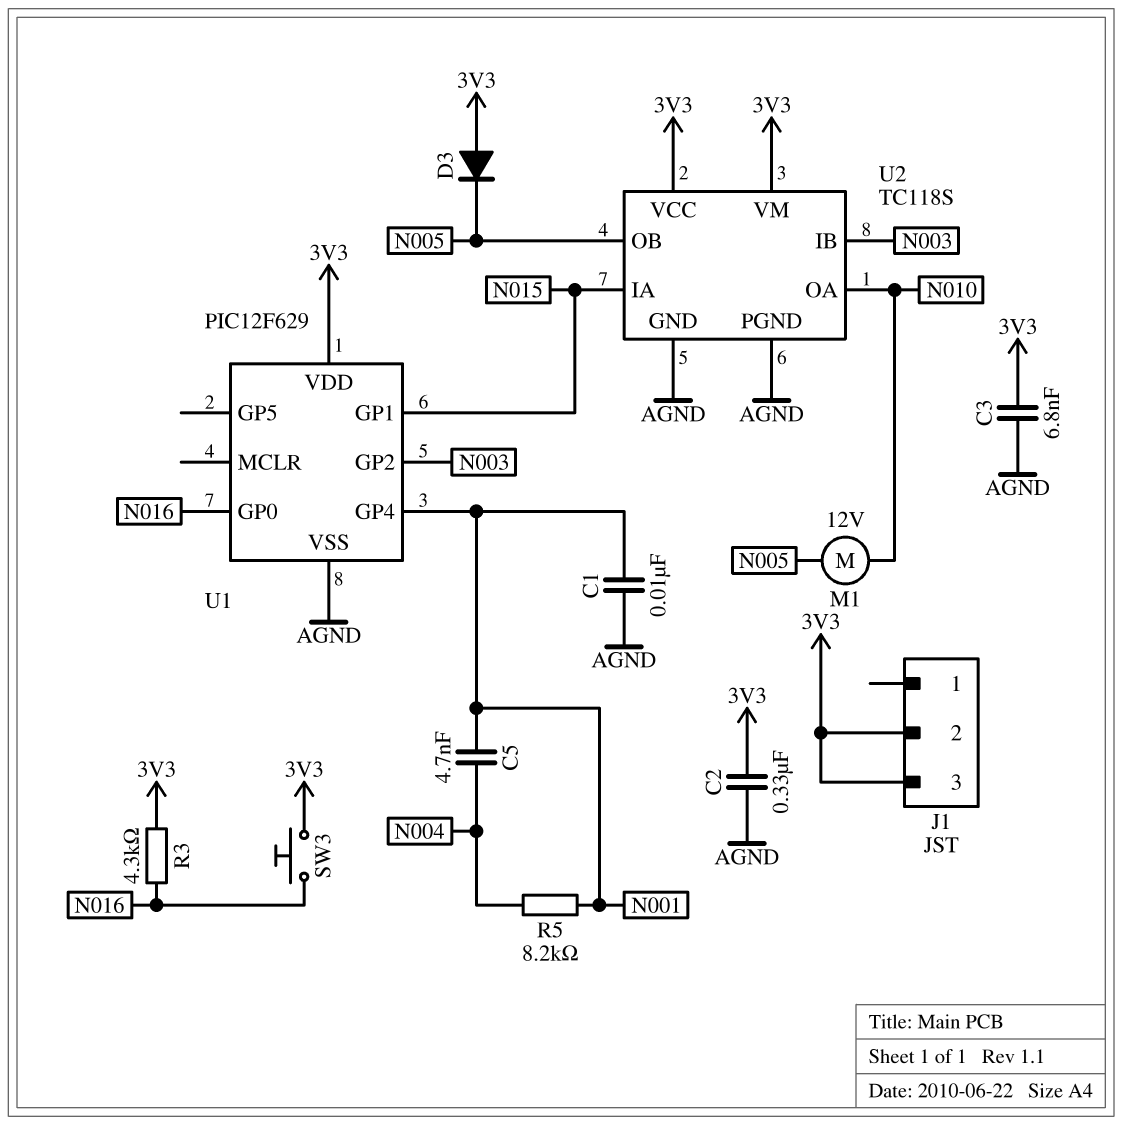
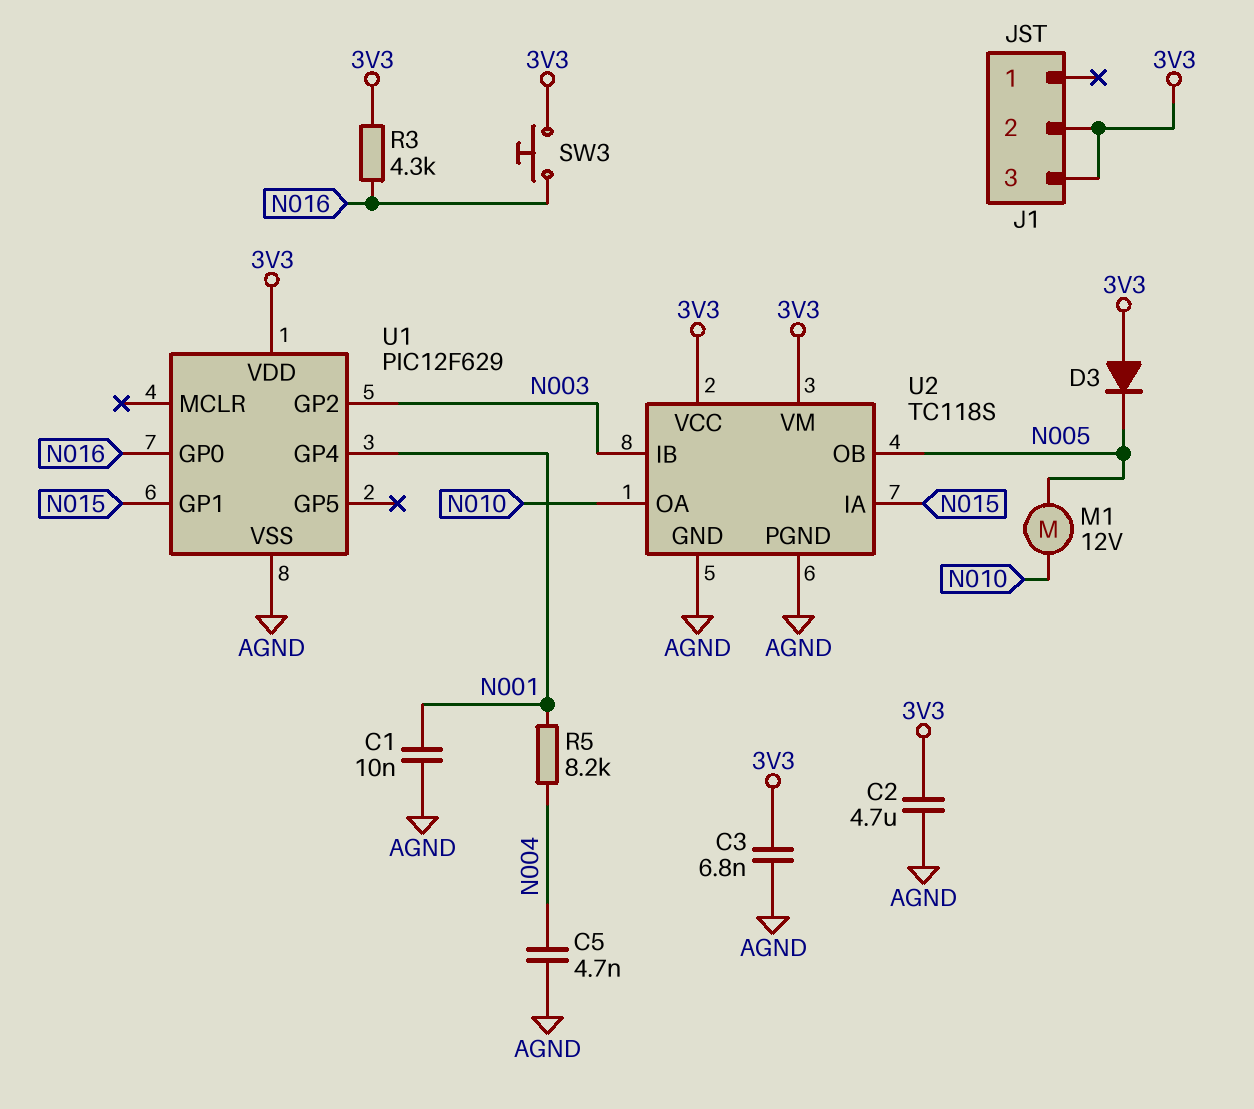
C2: 330nF (3V3, AGND) -> 4.7uF (3V3, AGND)
C5: 4.7nF (N001, N004) -> 4.7nF (AGND, N004)

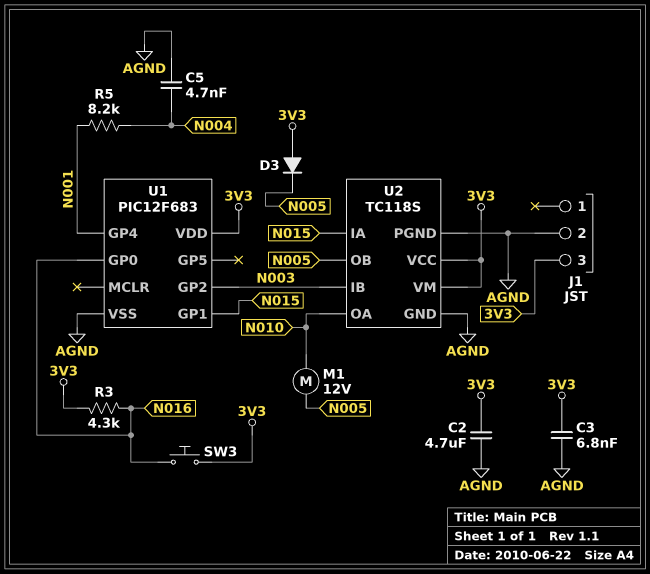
C1: 10nF (AGND, N001) -> none
J1 pin 2: 3V3 -> AGND
U1: PIC12F629 -> PIC12F683

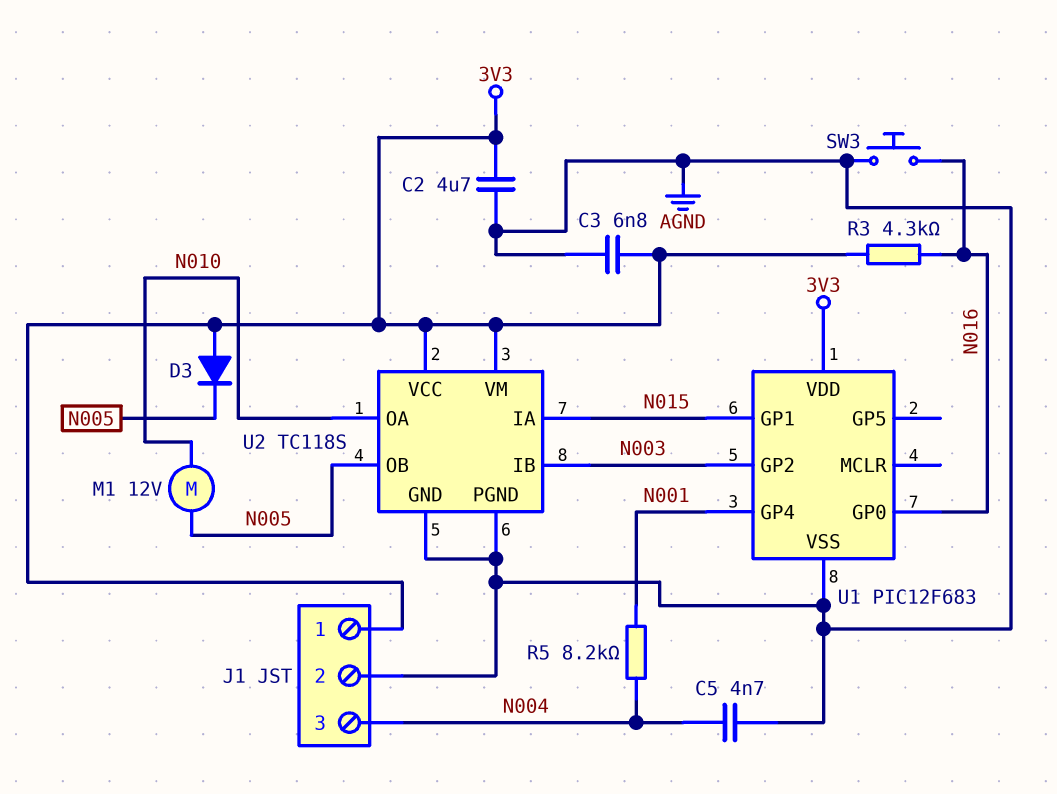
J1 pin 1: none -> 3V3
J1 pin 3: 3V3 -> N004
SW3: button (3V3, N016) -> button (AGND, N016)

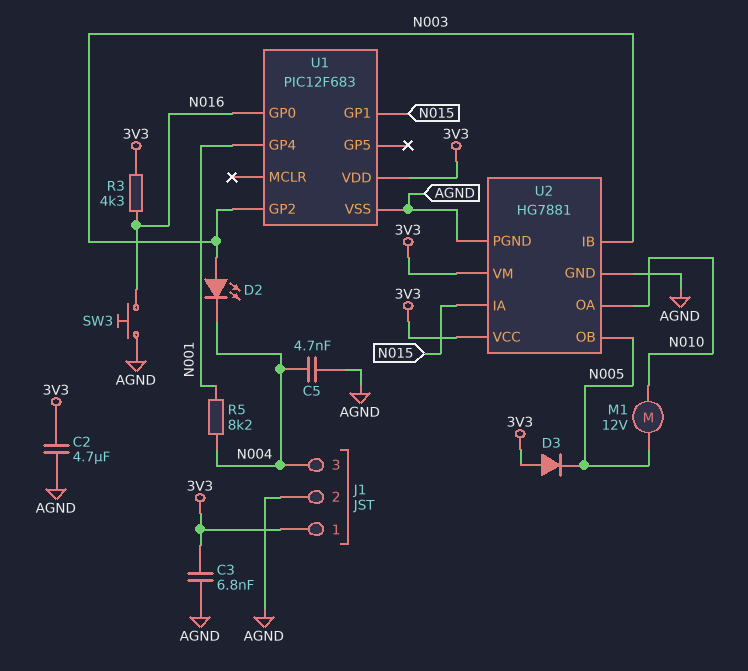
D2: none -> LED (A N003, K N004)
U2: TC118S -> HG7881

